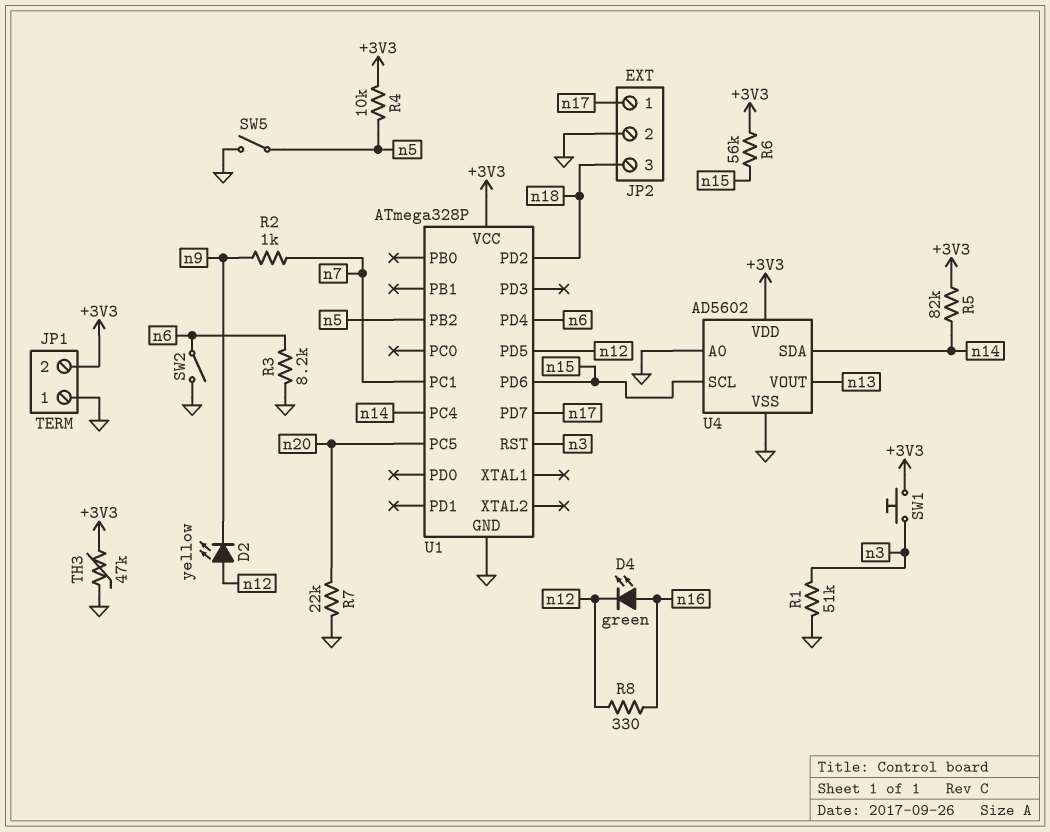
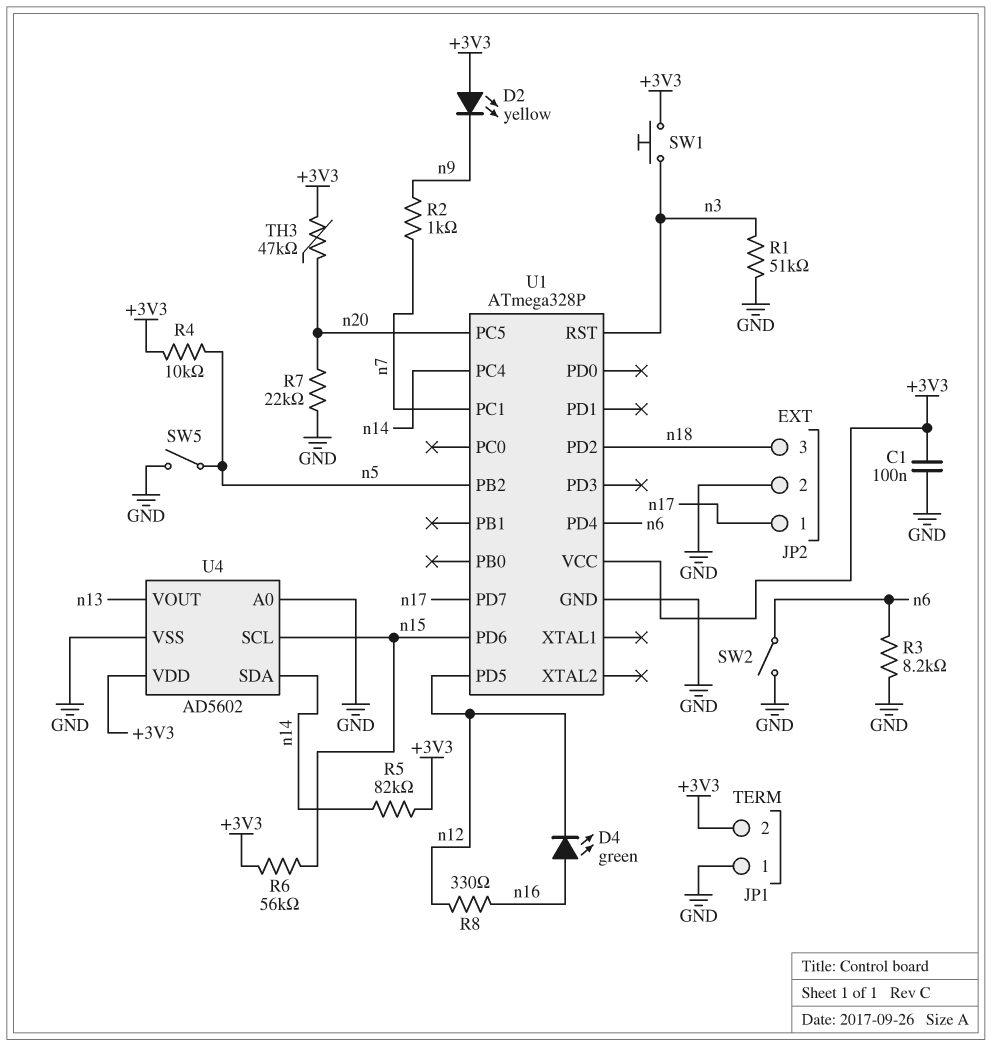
C1: none -> 100nF (+3V3, GND)
D2: LED yellow (A n12, K n9) -> LED yellow (A +3V3, K n9)
TH3: 47k (+3V3, GND) -> 47k (+3V3, n20)

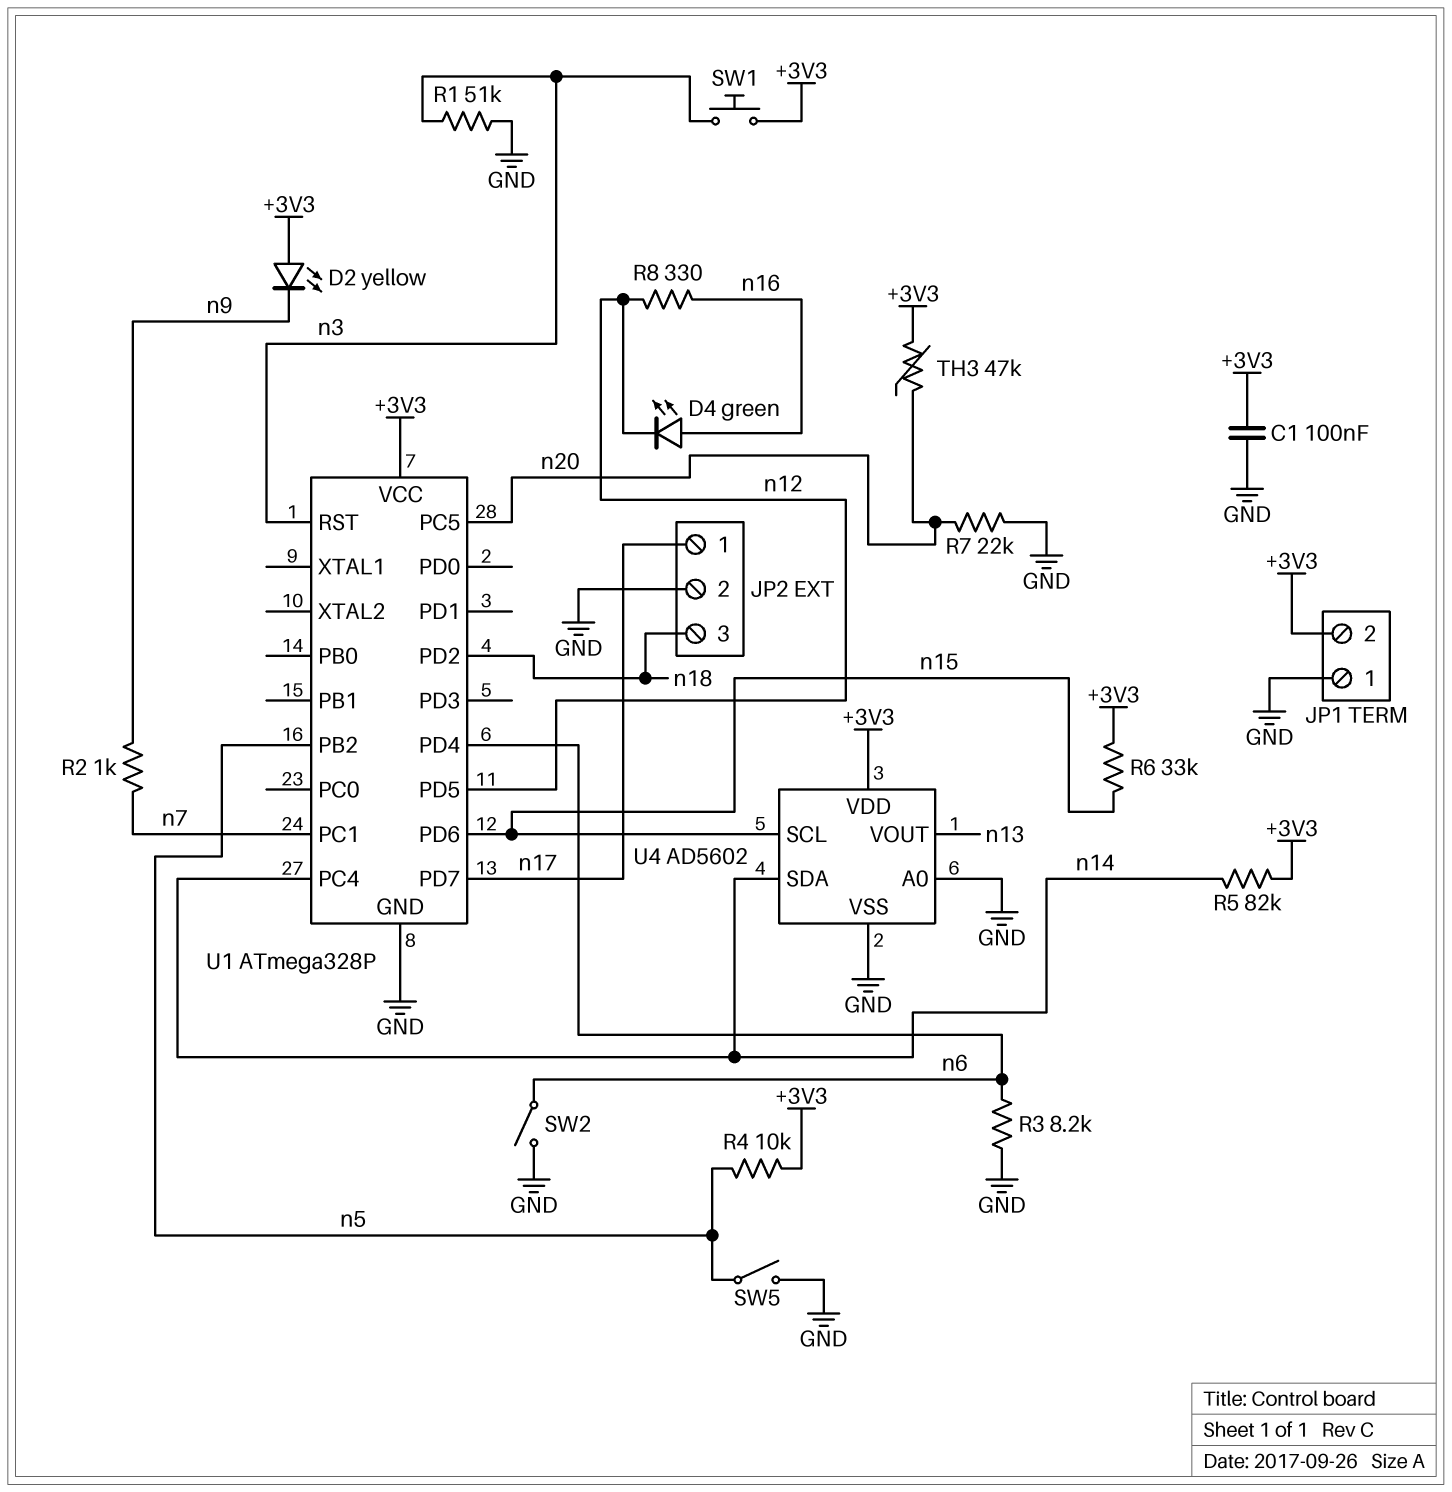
R6: 56k (+3V3, n15) -> 33k (+3V3, n15)

